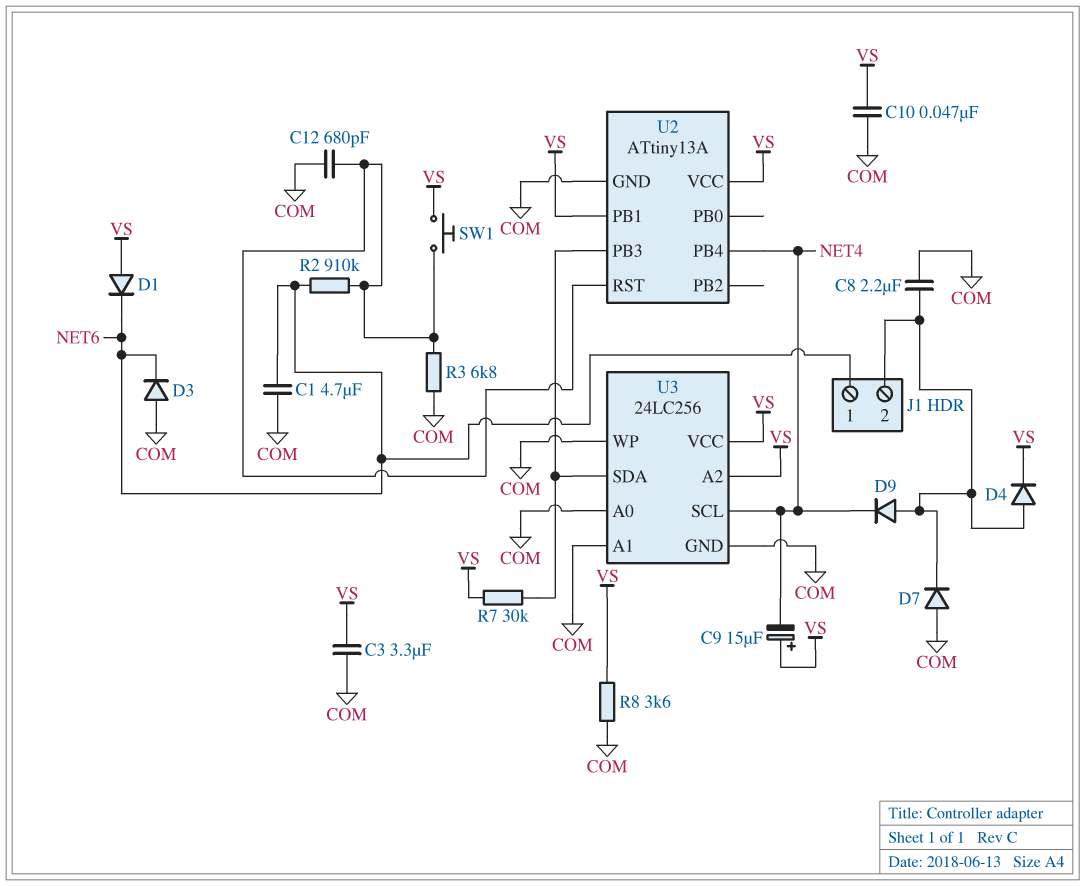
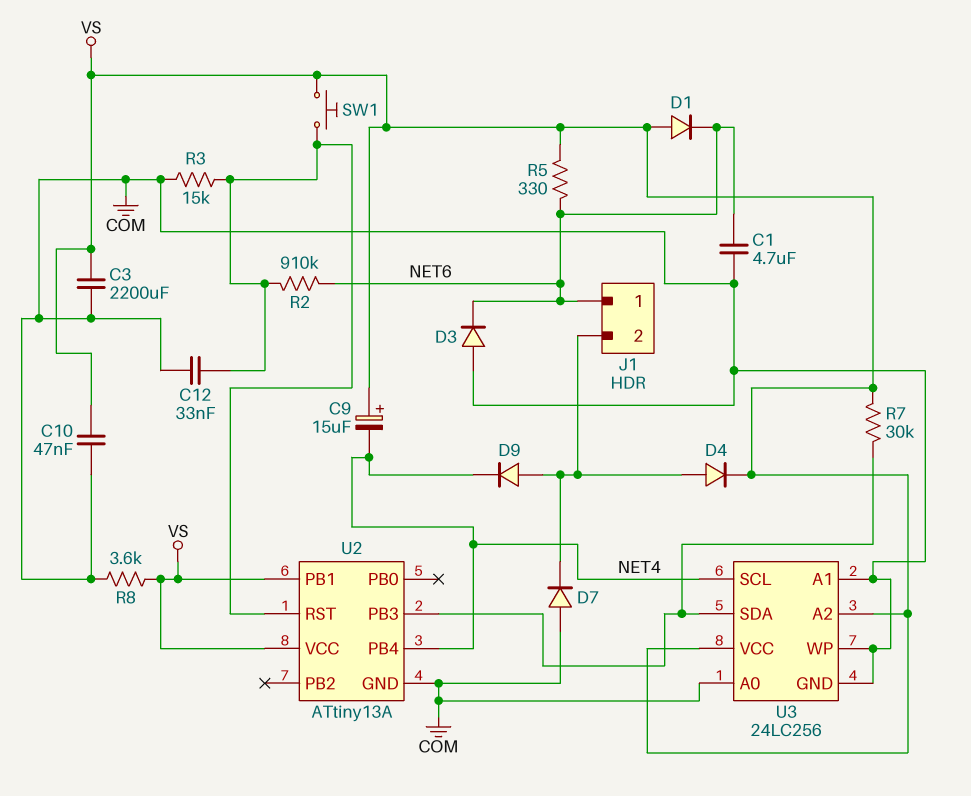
C3: 3.3uF (COM, VS) -> 2200uF (COM, VS)
C8: 2.2uF (COM, J1/2) -> none
C12: 680pF (COM, U2/RST) -> 33nF (COM, U2/RST)
R3: 6.8k (COM, U2/RST) -> 15k (COM, U2/RST)
R5: none -> 330 (NET6, VS)

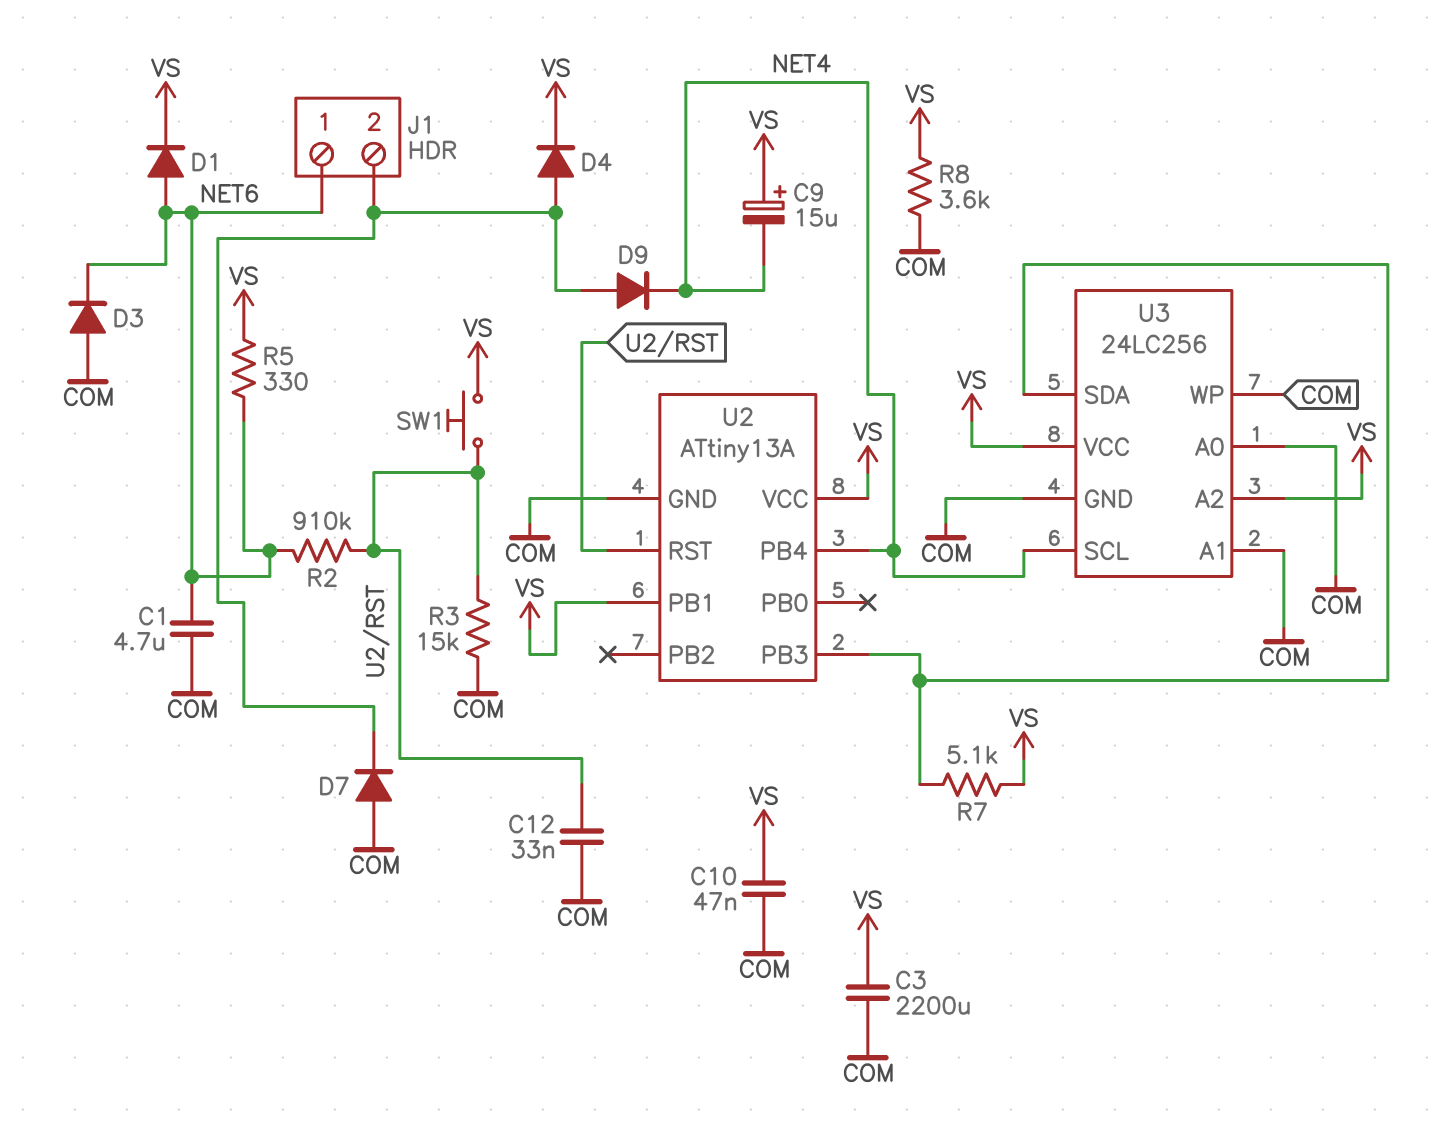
D1: diode (A VS, K NET6) -> diode (A NET6, K VS)
R7: 30k (U2/PB3, VS) -> 5.1k (U2/PB3, VS)

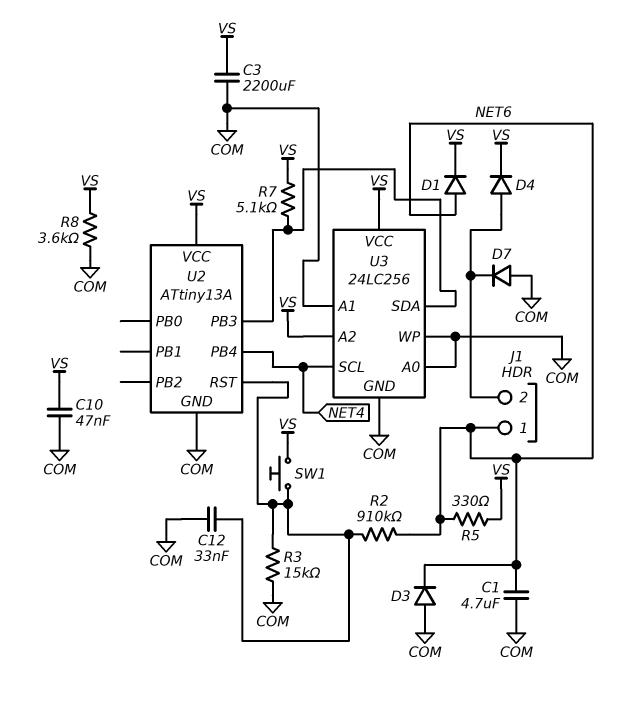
C9: 15uF (plus VS, minus NET4) -> none
D9: diode (A J1/2, K NET4) -> none
U2 pin PB1: VS -> none

